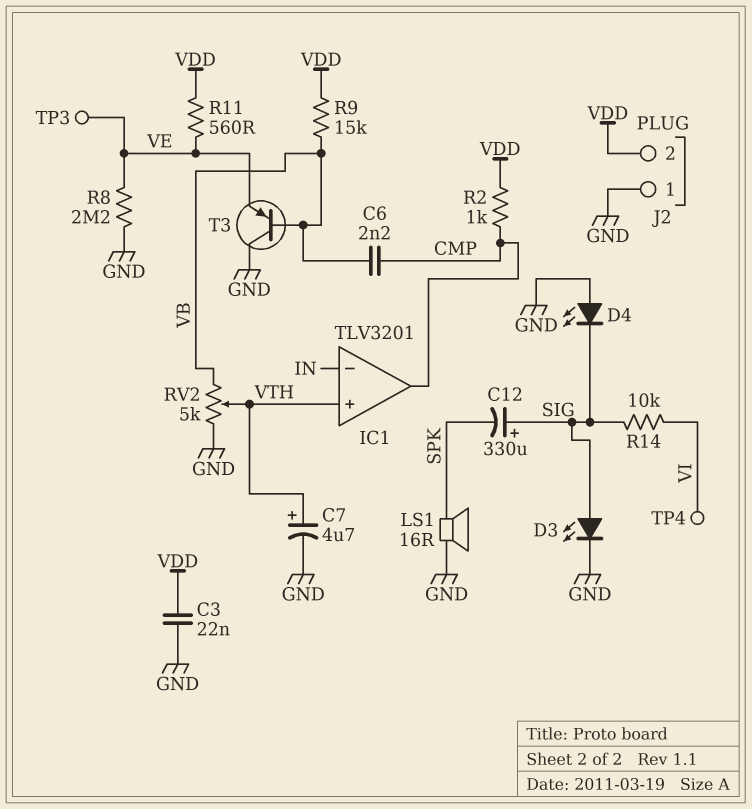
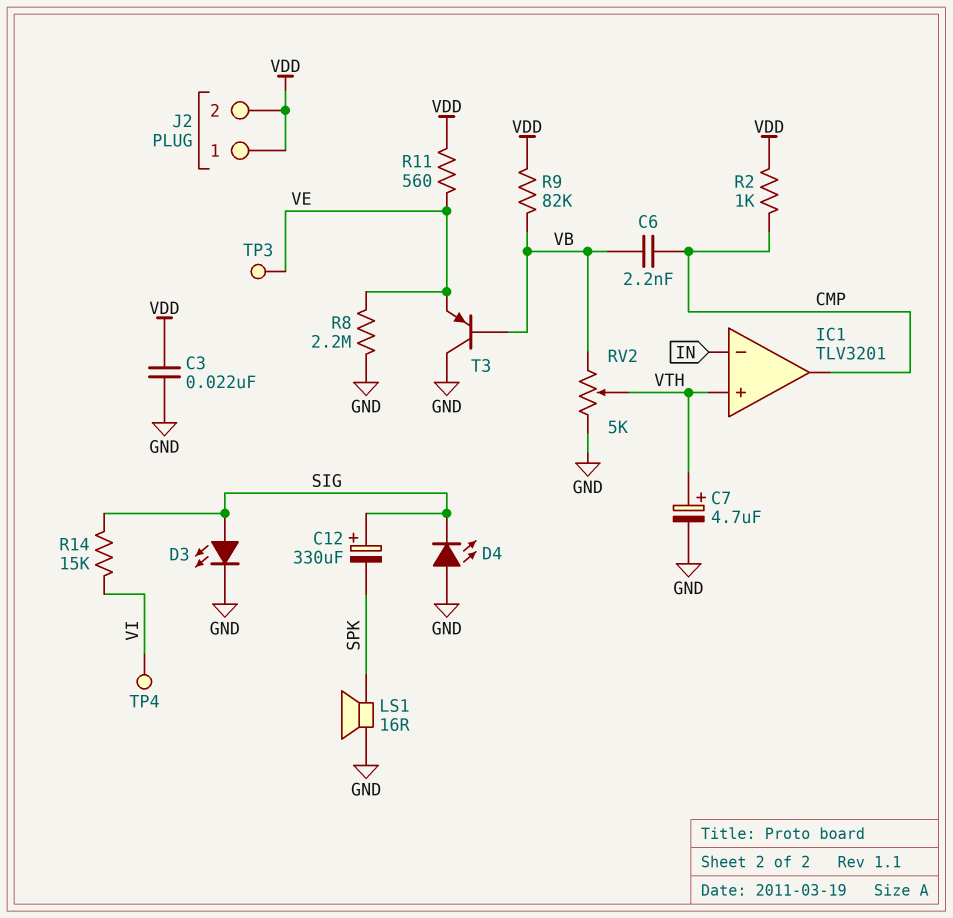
J2 pin 1: GND -> VDD
R9: 15k (VB, VDD) -> 82k (VB, VDD)
R14: 10k (SIG, VI) -> 15k (SIG, VI)

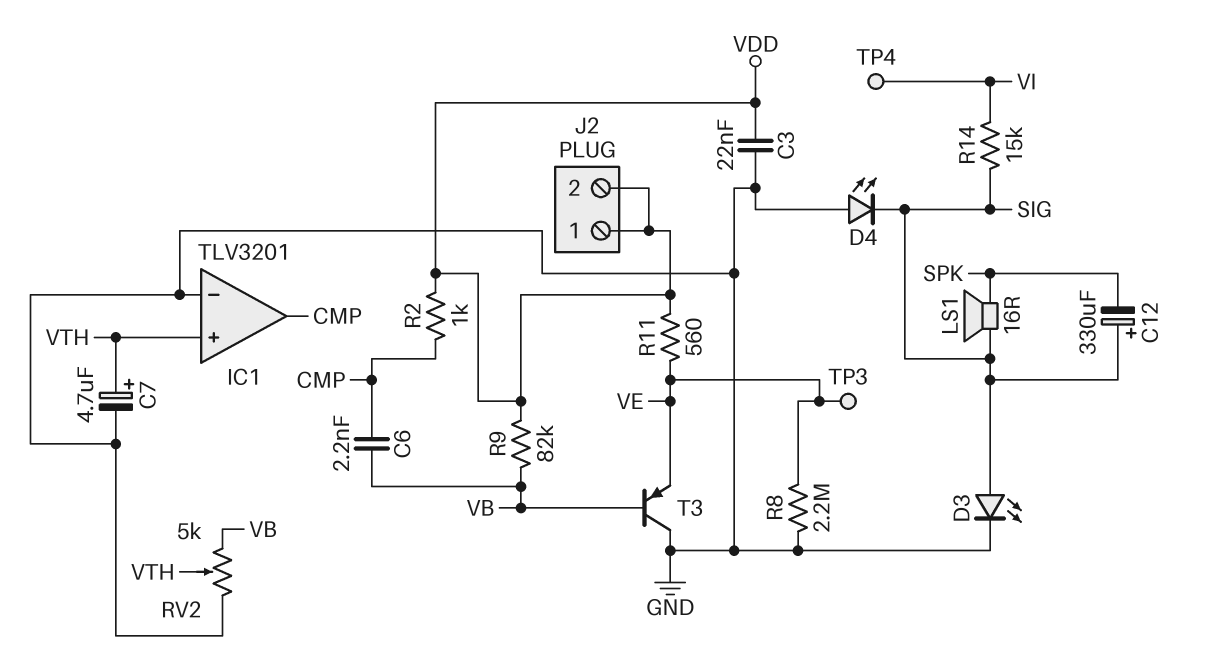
IC1 pin in-: IN -> GND
LS1: speaker 16R (GND, SPK) -> speaker 16R (SIG, SPK)

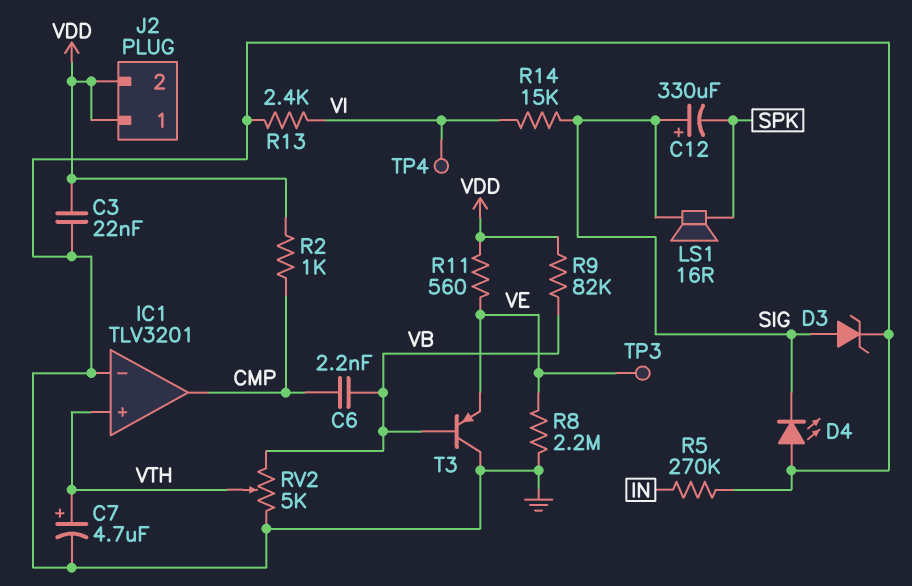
D3: LED (A SIG, K GND) -> zener (A SIG, K GND)
R5: none -> 270k (GND, IN)
R13: none -> 2.4k (GND, VI)

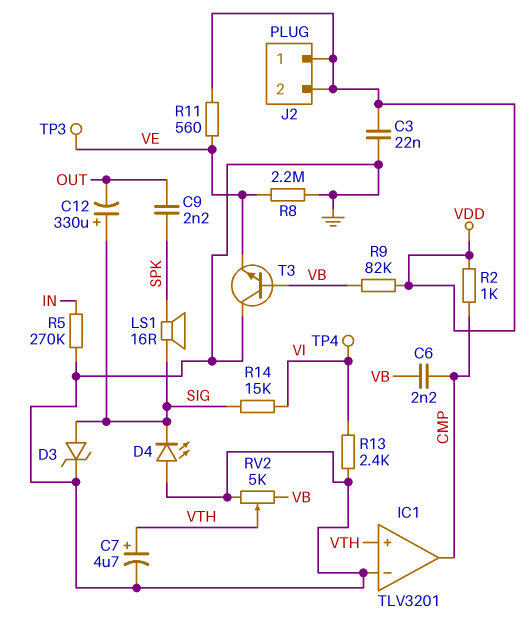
C9: none -> 2.2nF (OUT, SPK)
C12: 330uF (plus SIG, minus SPK) -> 330uF (plus SIG, minus OUT)
T3: PNP (B VB, C GND, E VE) -> NPN (B VB, C GND, E VE)

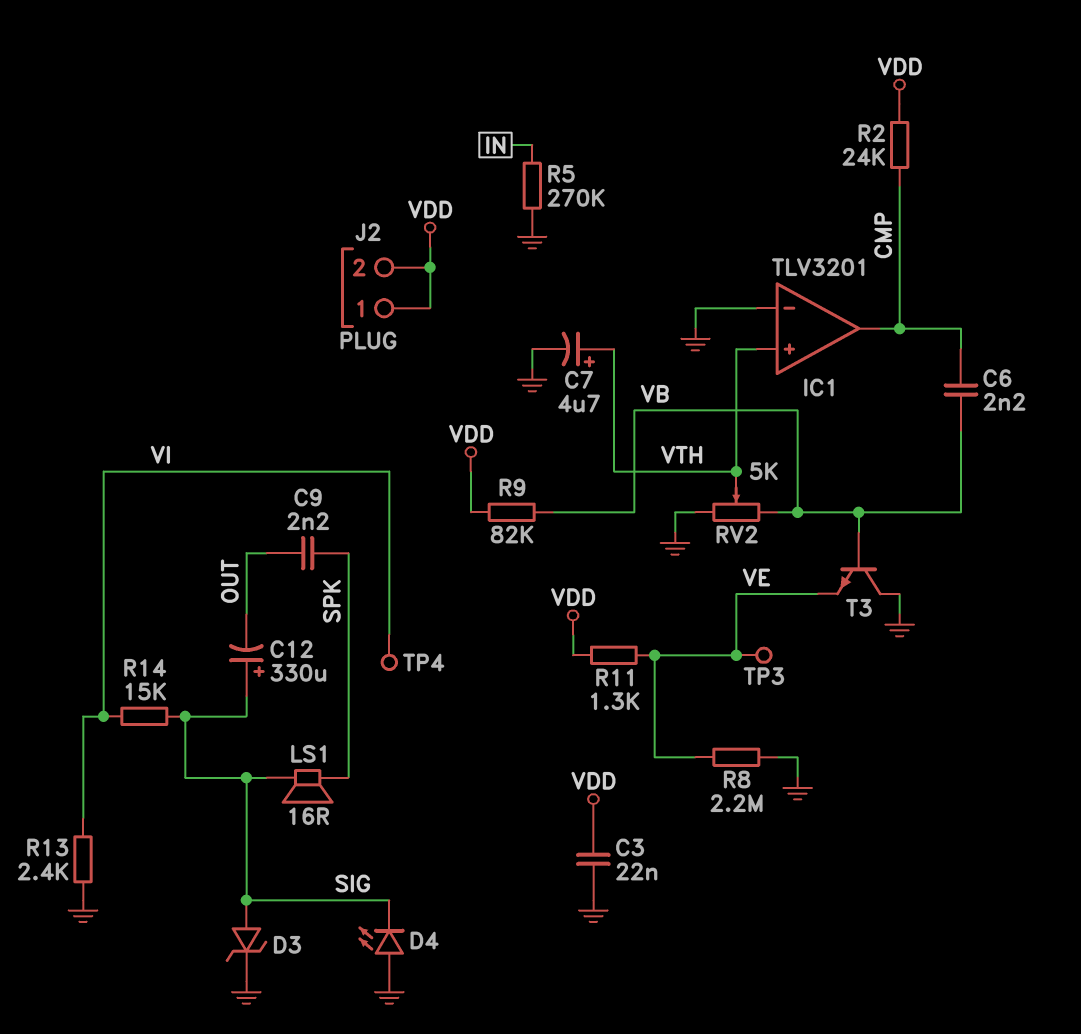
R2: 1k (CMP, VDD) -> 24k (CMP, VDD)
R11: 560 (VDD, VE) -> 1.3k (VDD, VE)

